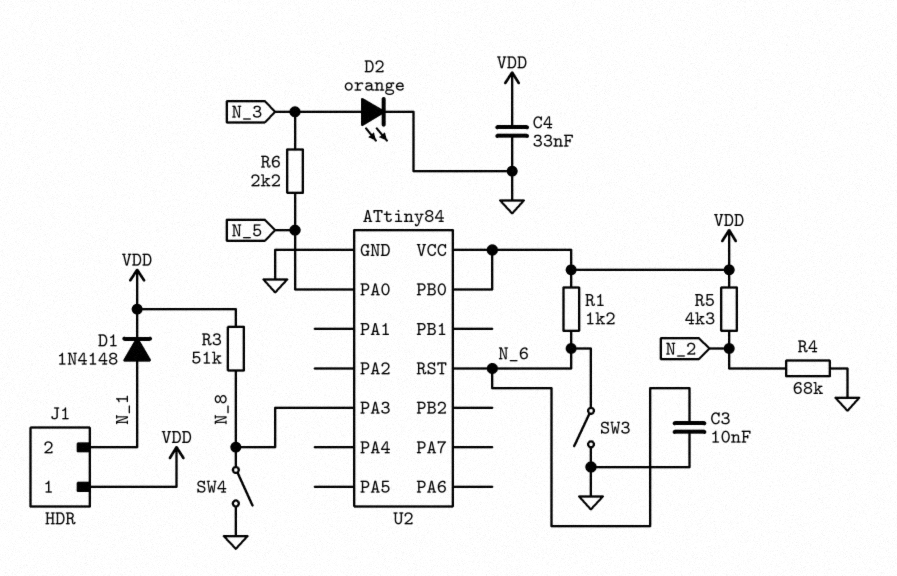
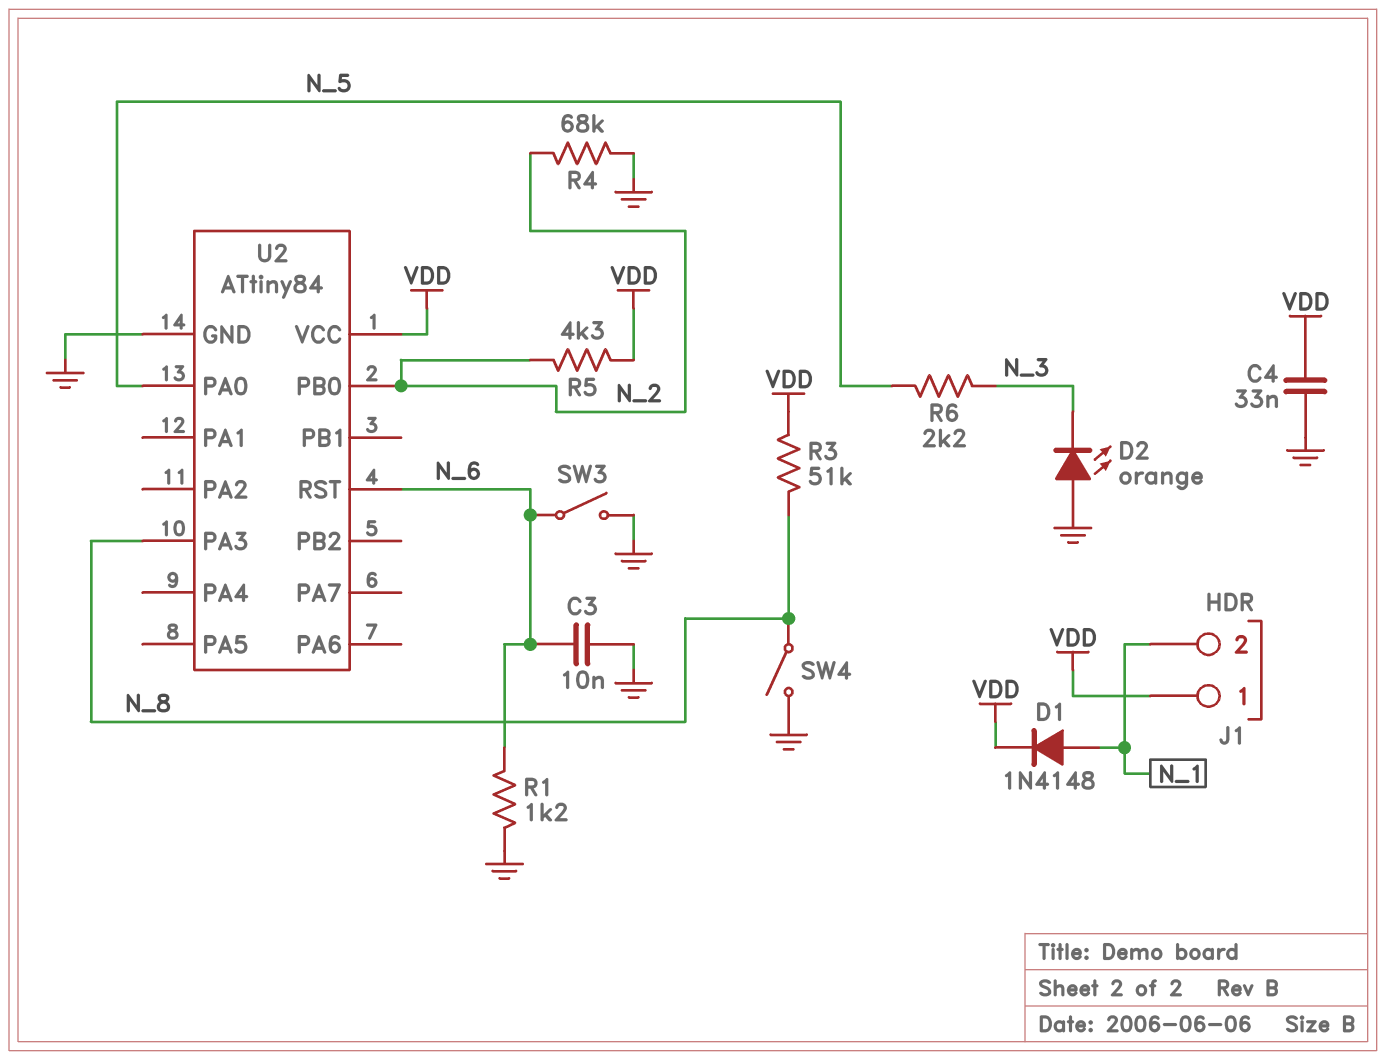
D2: LED orange (A N_3, K GND) -> LED orange (A GND, K N_3)
R1: 1.2k (N_6, VDD) -> 1.2k (GND, N_6)
U2 pin PB0: VDD -> N_2

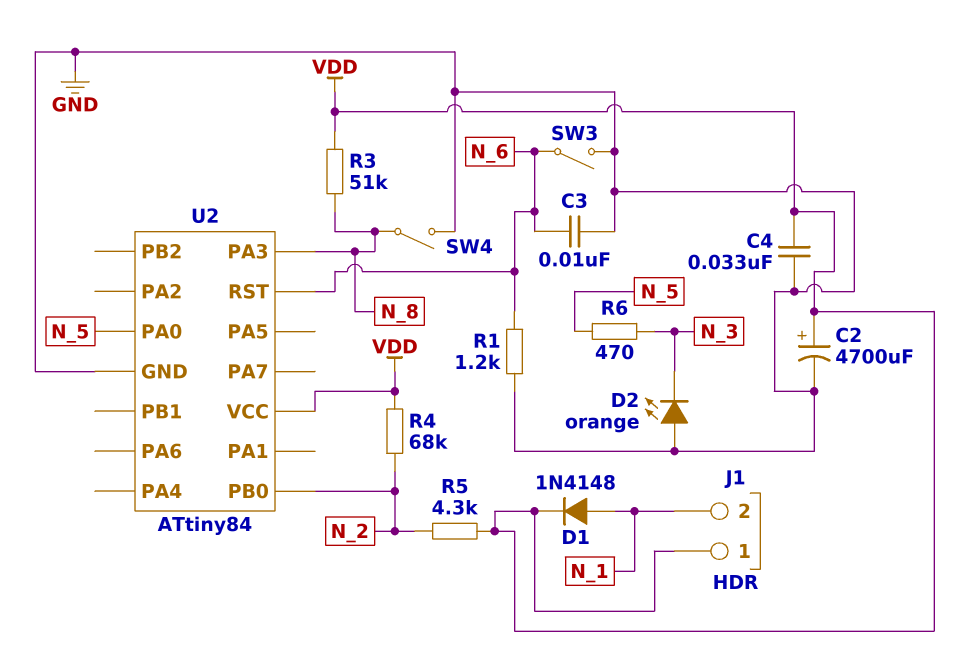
C2: none -> 4700uF (plus VDD, minus GND)
R4: 68k (GND, N_2) -> 68k (N_2, VDD)
R6: 2.2k (N_3, N_5) -> 470 (N_3, N_5)

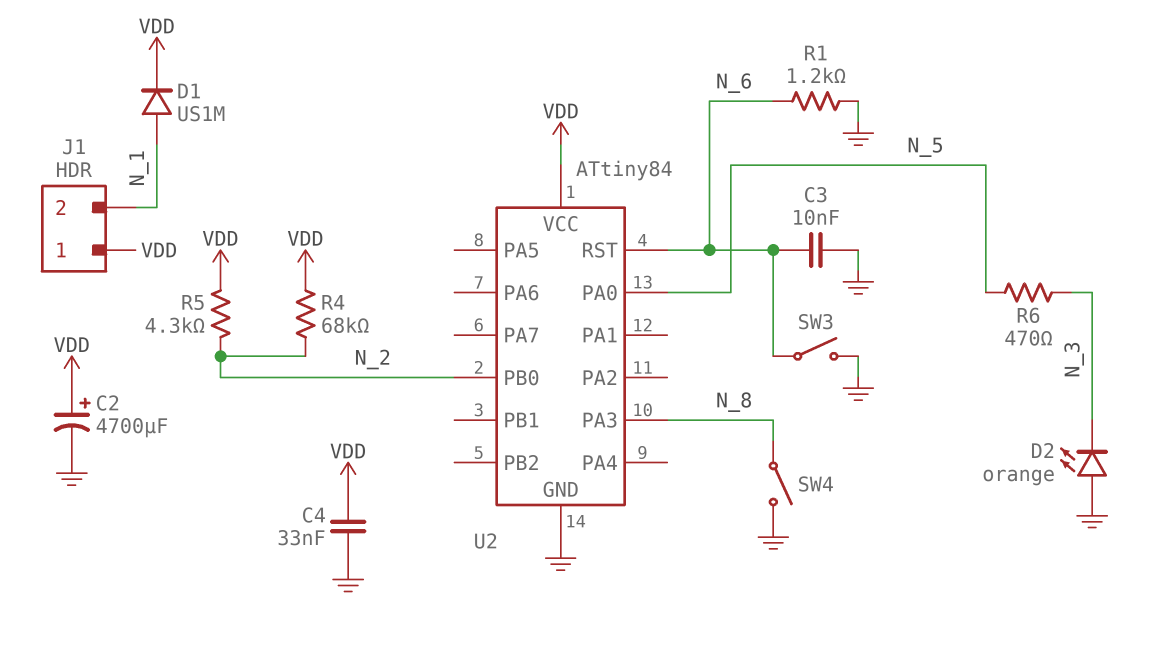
D1: diode 1N4148 (A N_1, K VDD) -> diode US1M (A N_1, K VDD)
R3: 51k (N_8, VDD) -> none

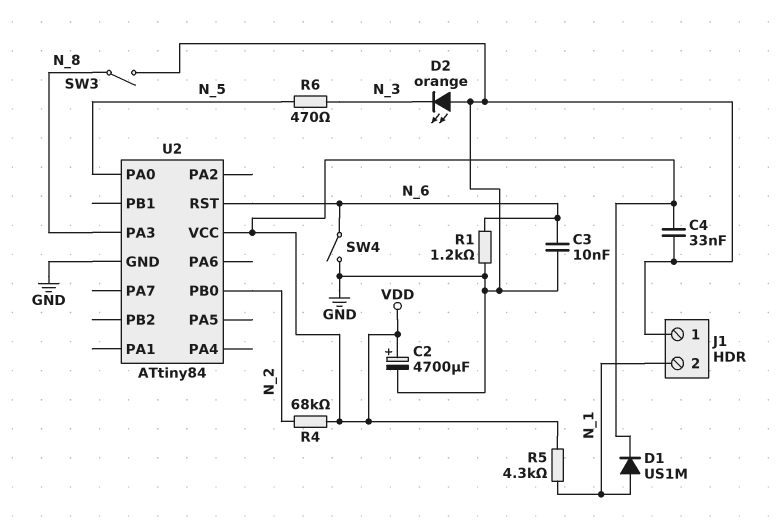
J1 pin 1: VDD -> GND
R5: 4.3k (N_2, VDD) -> 4.3k (N_1, VDD)
SW3: switch (GND, N_6) -> switch (GND, N_8)
SW4: switch (GND, N_8) -> switch (GND, N_6)

